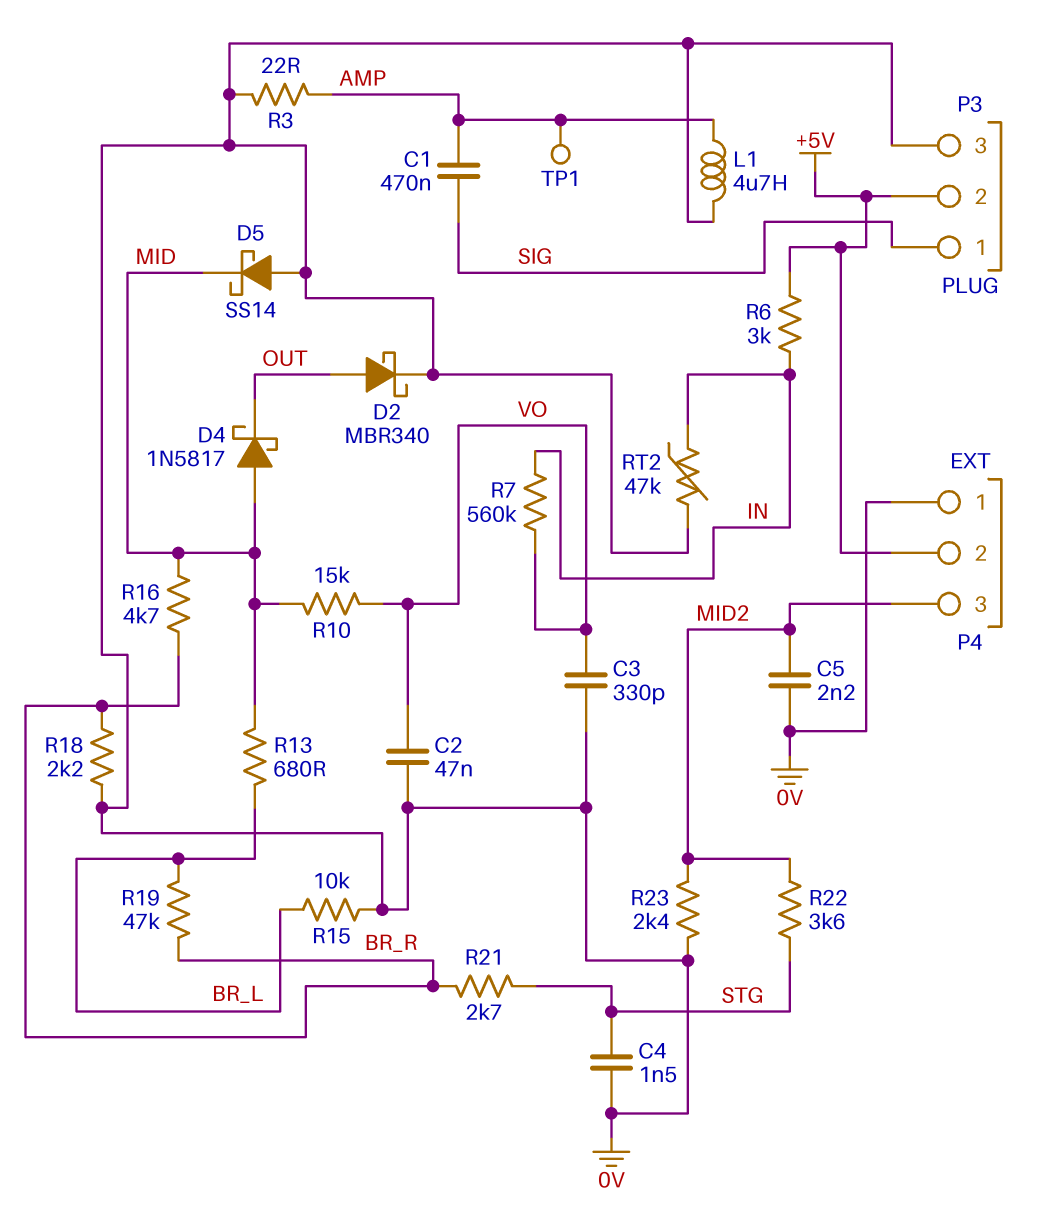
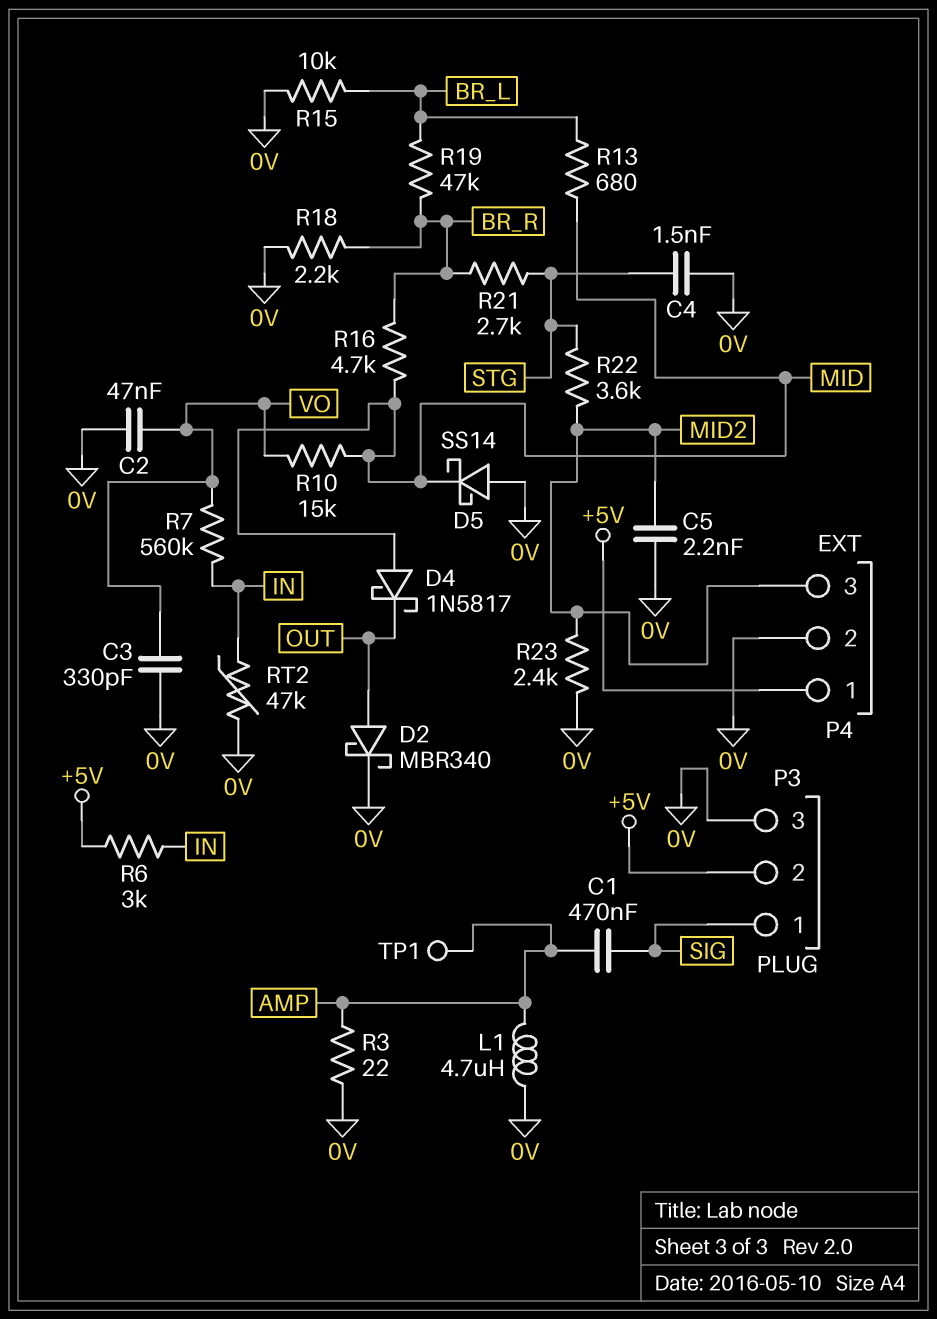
P4 pin 1: 0V -> +5V
P4 pin 2: +5V -> 0V

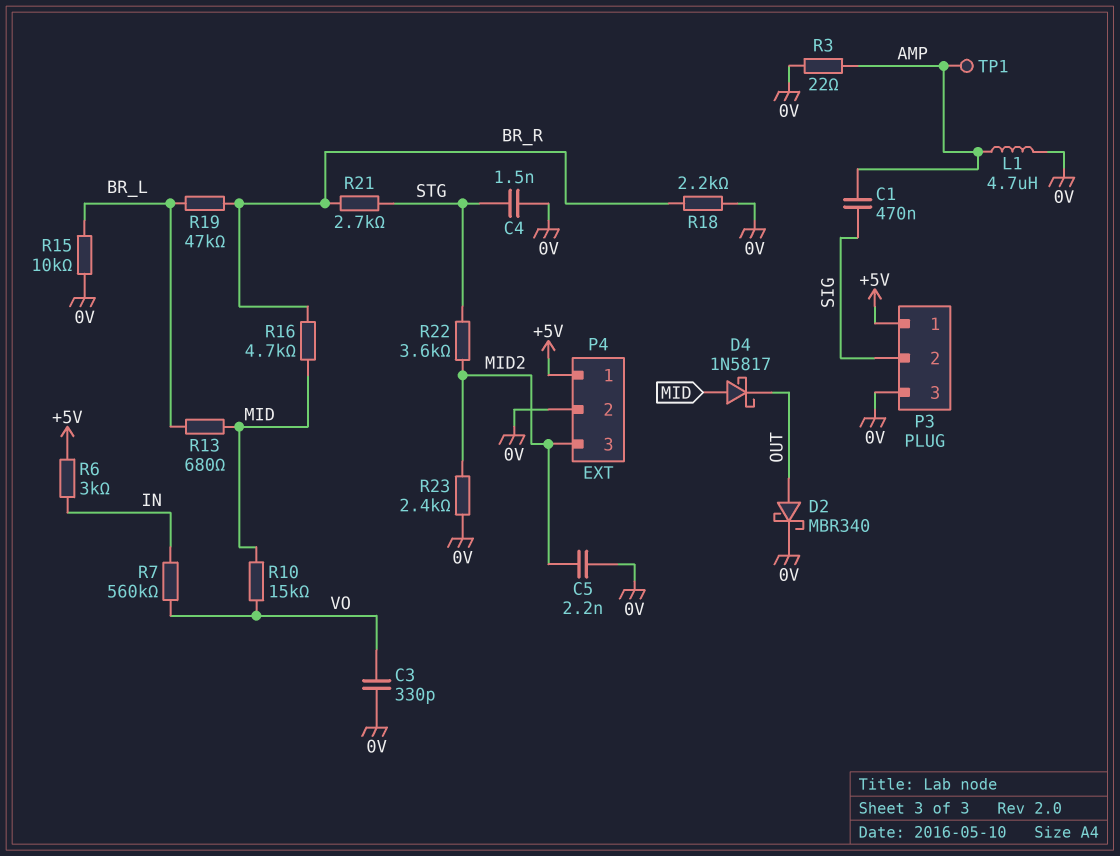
C2: 47nF (0V, VO) -> none
D5: schottky SS14 (A 0V, K MID) -> none
P3 pin 1: SIG -> +5V
P3 pin 2: +5V -> SIG
RT2: 47k (0V, IN) -> none

